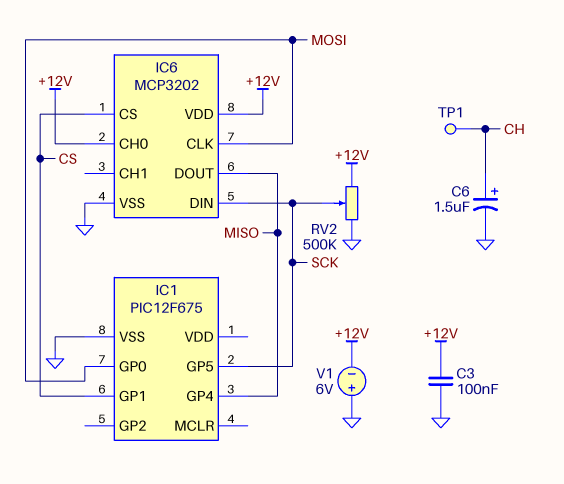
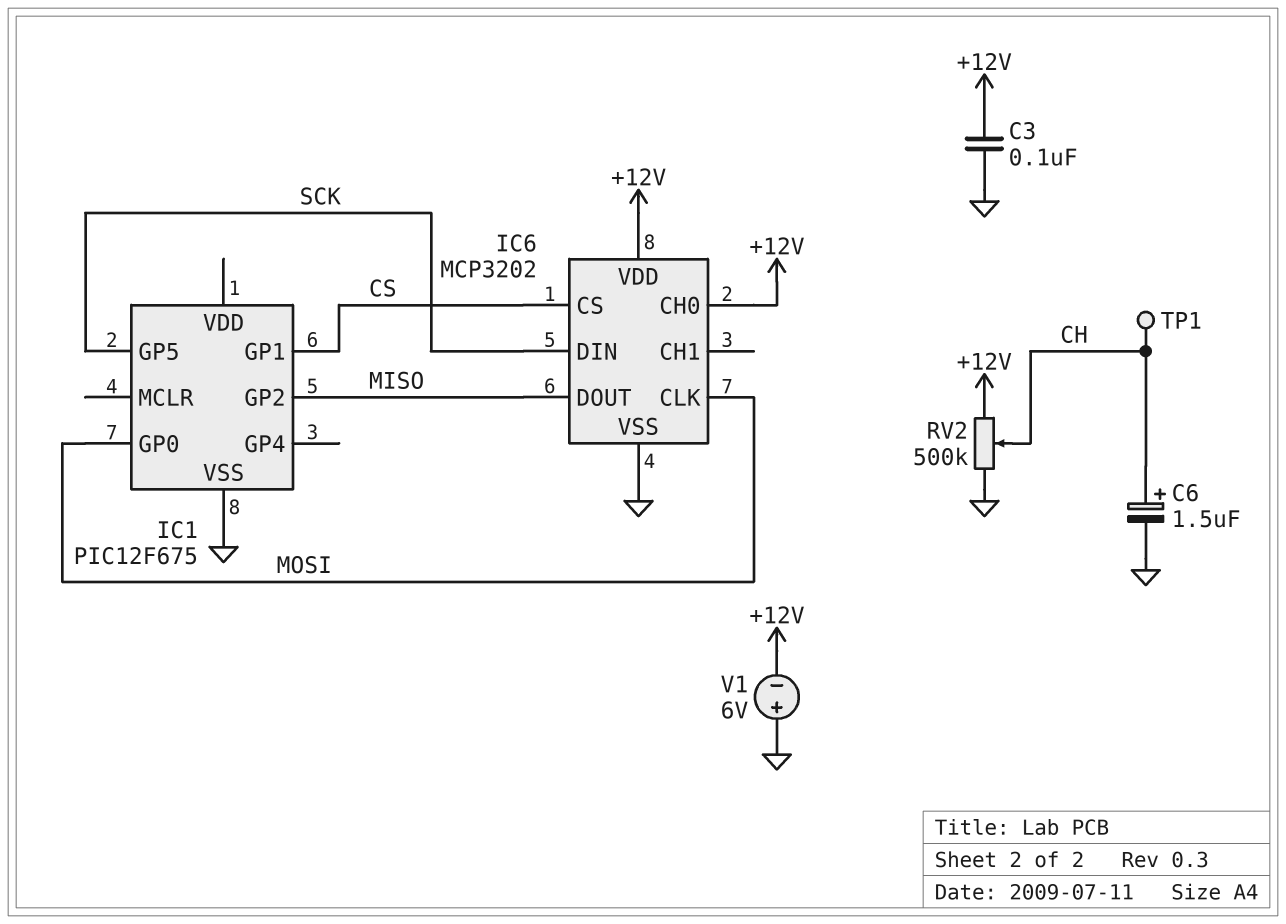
IC1 pin GP2: none -> MISO
IC1 pin GP4: MISO -> none
RV2: 500k (+12V, GND, wiper SCK) -> 500k (+12V, GND, wiper CH)

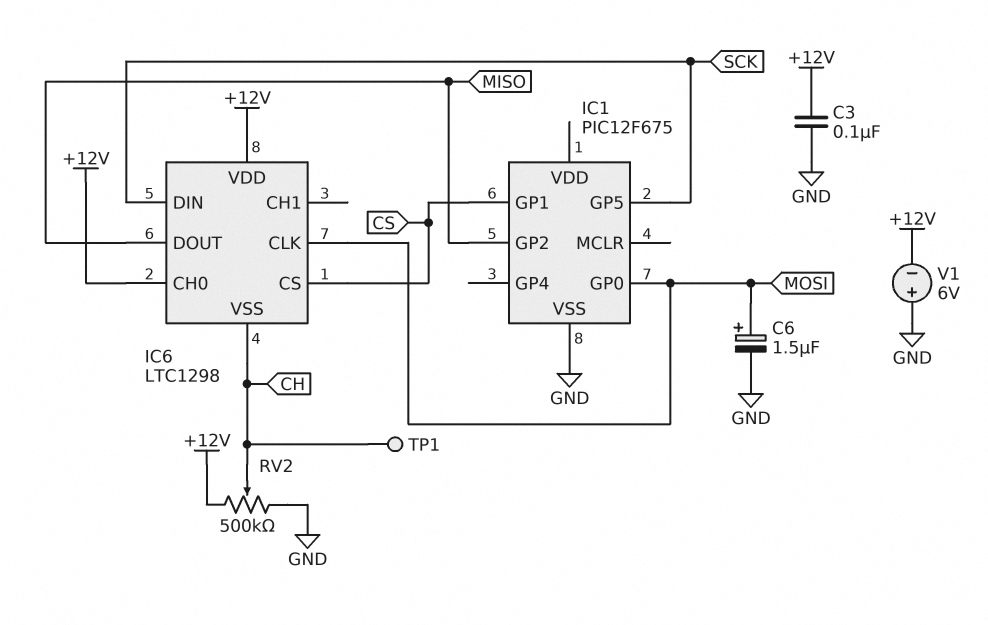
C6: 1.5uF (plus CH, minus GND) -> 1.5uF (plus MOSI, minus GND)
IC6: MCP3202 -> LTC1298
IC6 pin VSS: GND -> CH

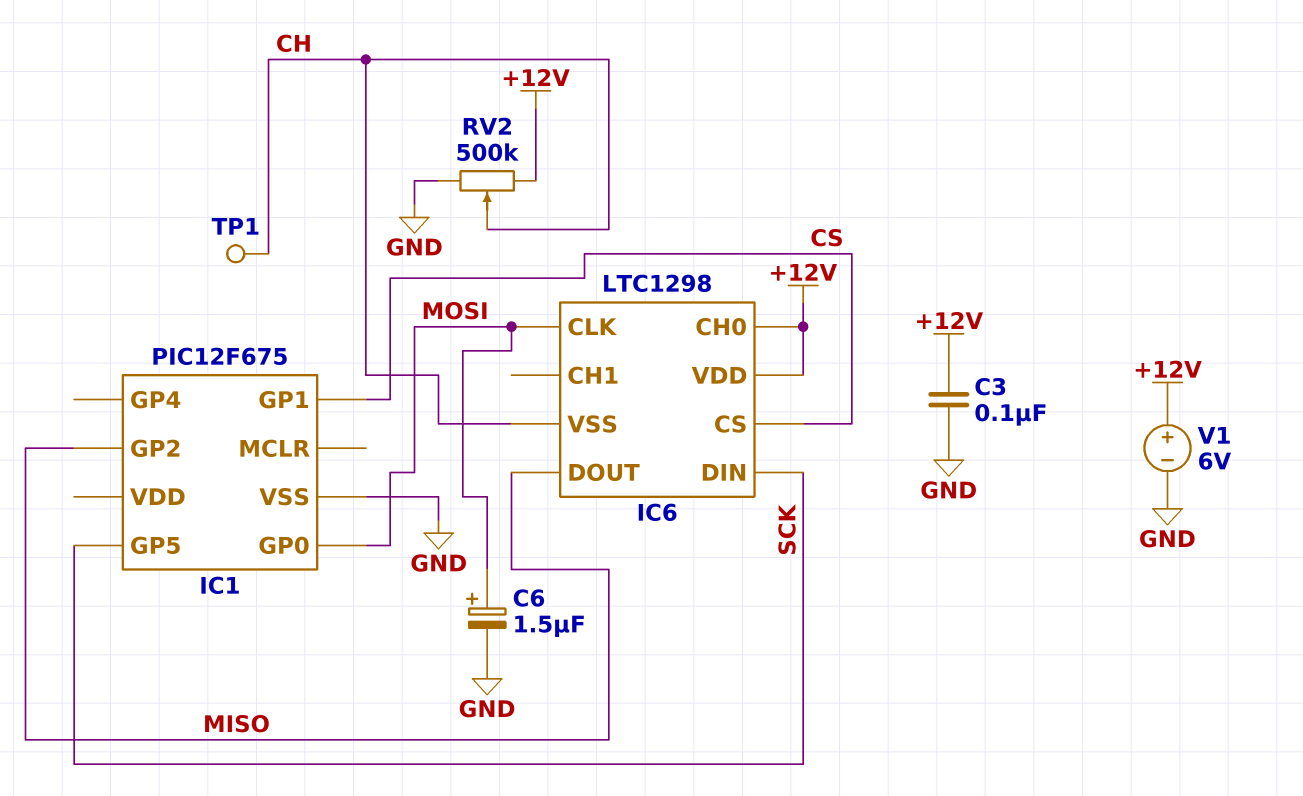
V1: 6V (plus GND, minus +12V) -> 6V (plus +12V, minus GND)

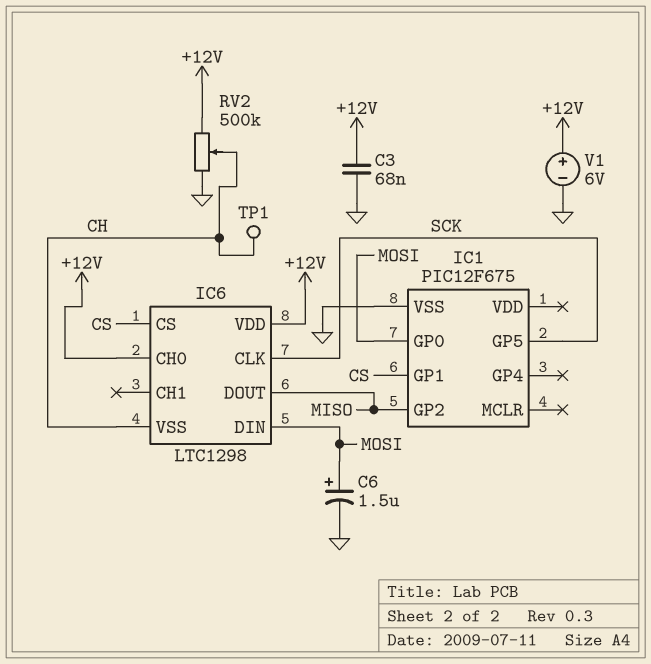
C3: 100nF (+12V, GND) -> 68nF (+12V, GND)
IC6 pin CLK: MOSI -> SCK
IC6 pin DIN: SCK -> MOSI

